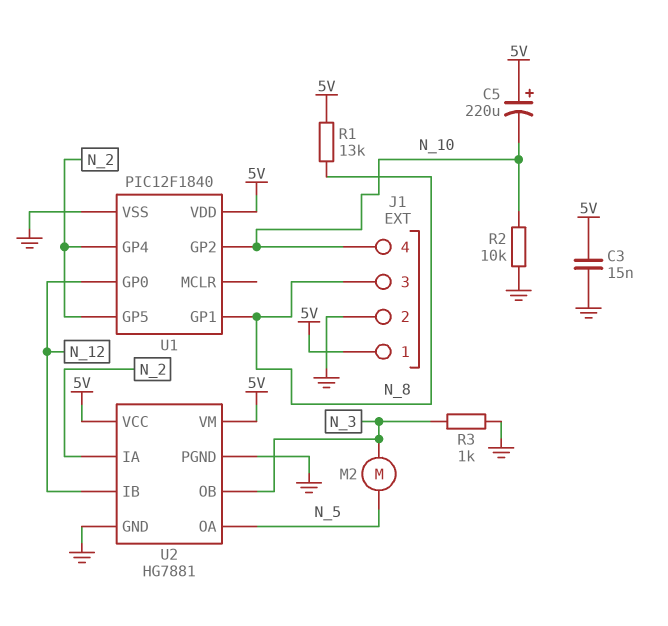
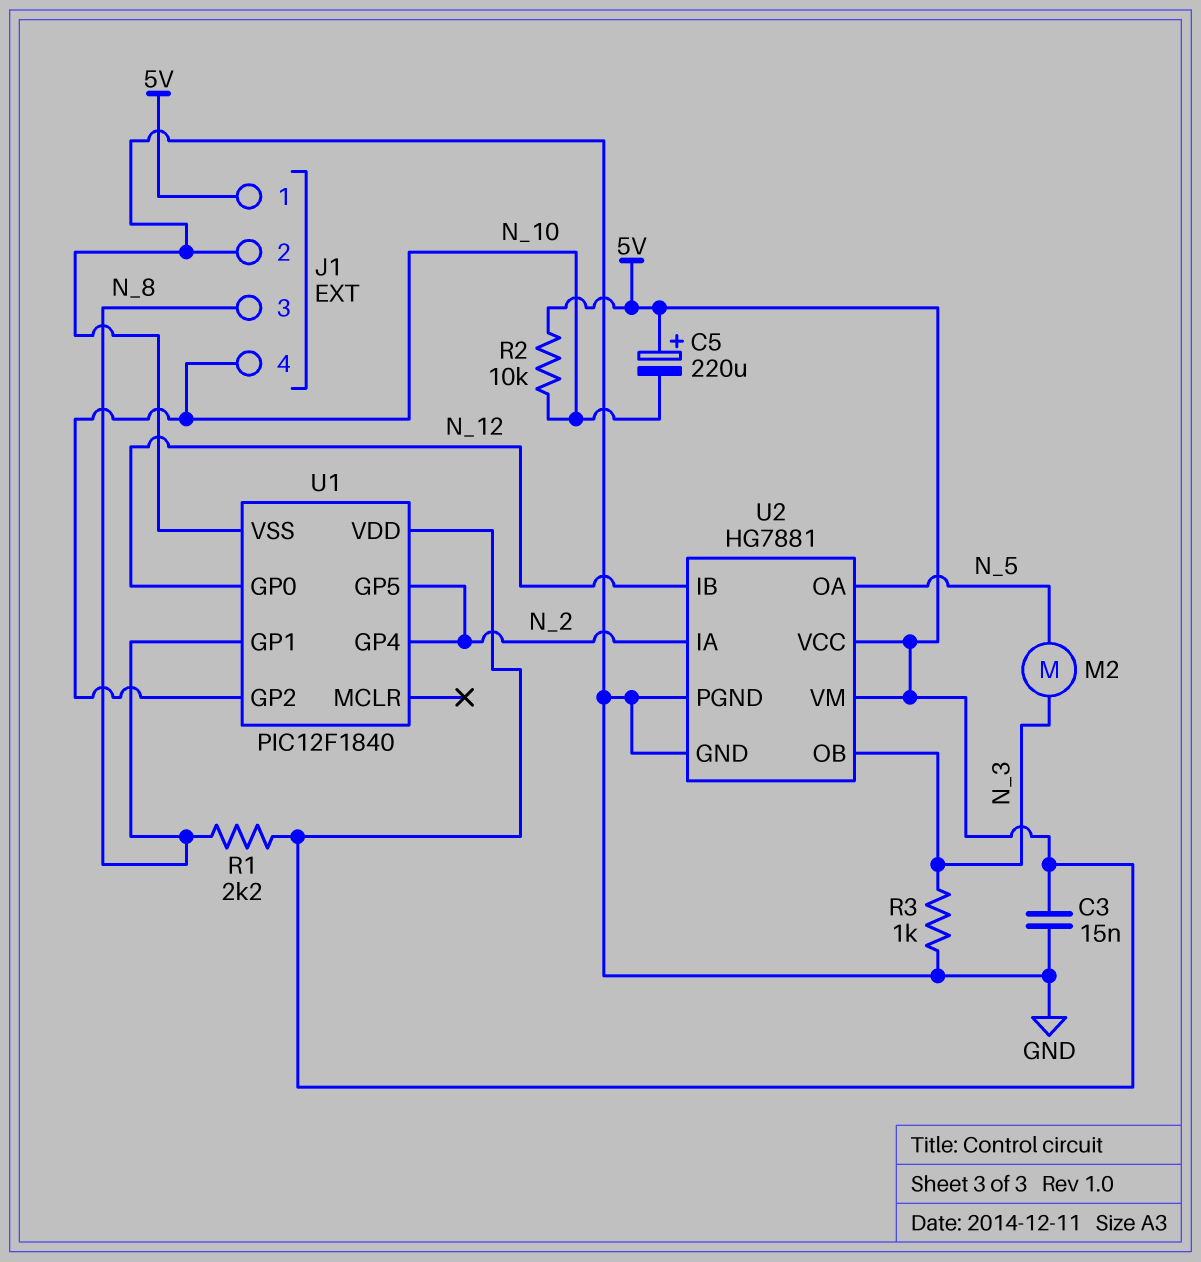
R1: 13k (5V, N_8) -> 2.2k (5V, N_8)
R2: 10k (GND, N_10) -> 10k (5V, N_10)

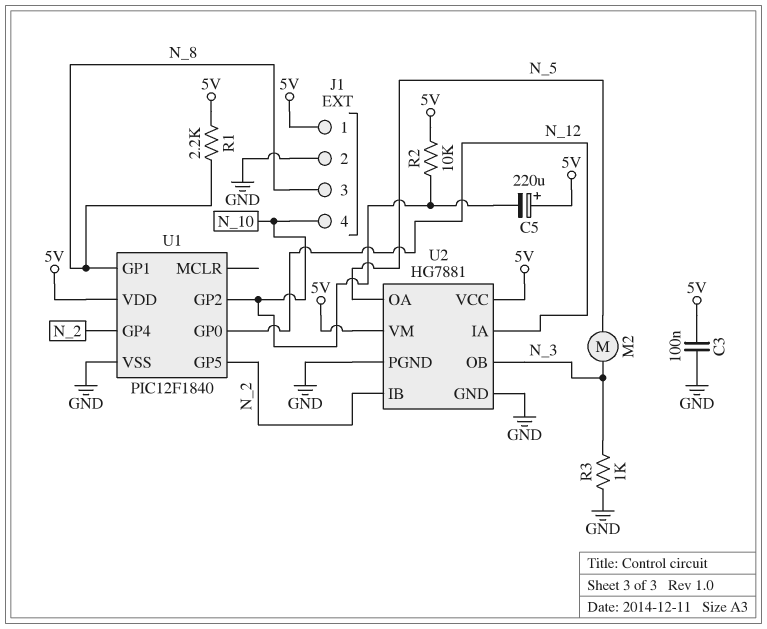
C3: 15nF (5V, GND) -> 100nF (5V, GND)
U2 pin IA: N_2 -> N_12
U2 pin IB: N_12 -> N_2

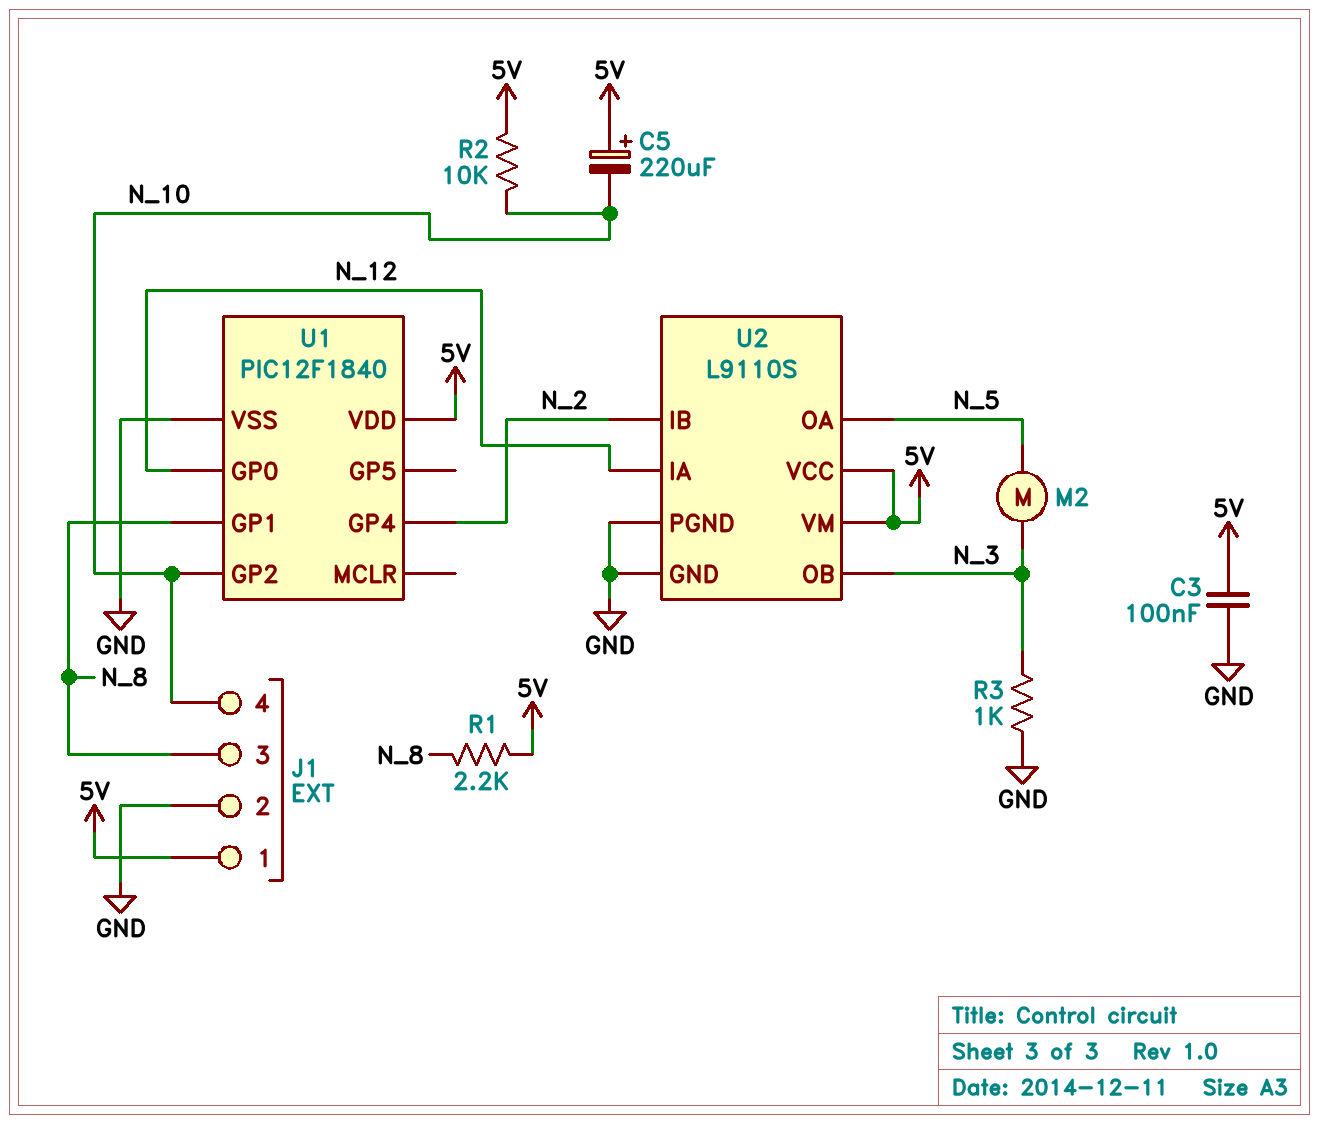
U1 pin GP5: N_2 -> none
U2: HG7881 -> L9110S

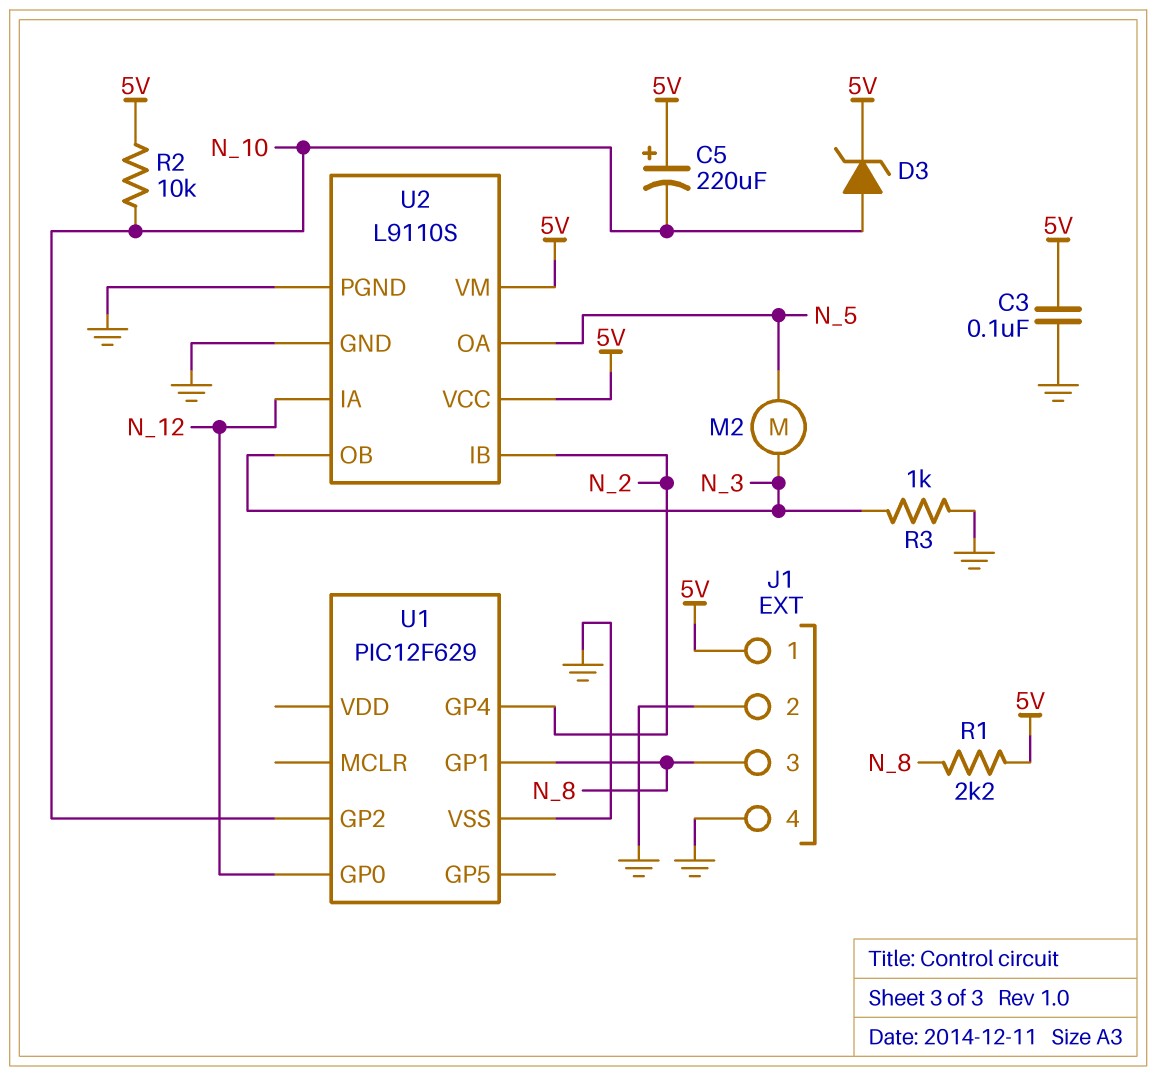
D3: none -> zener (A N_10, K 5V)
J1 pin 4: N_10 -> GND
U1: PIC12F1840 -> PIC12F629
U1 pin VDD: 5V -> none

